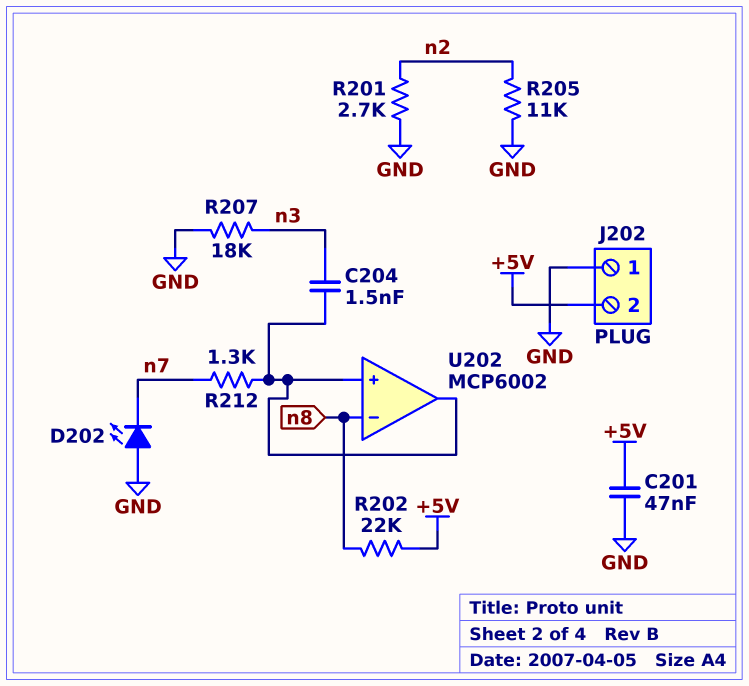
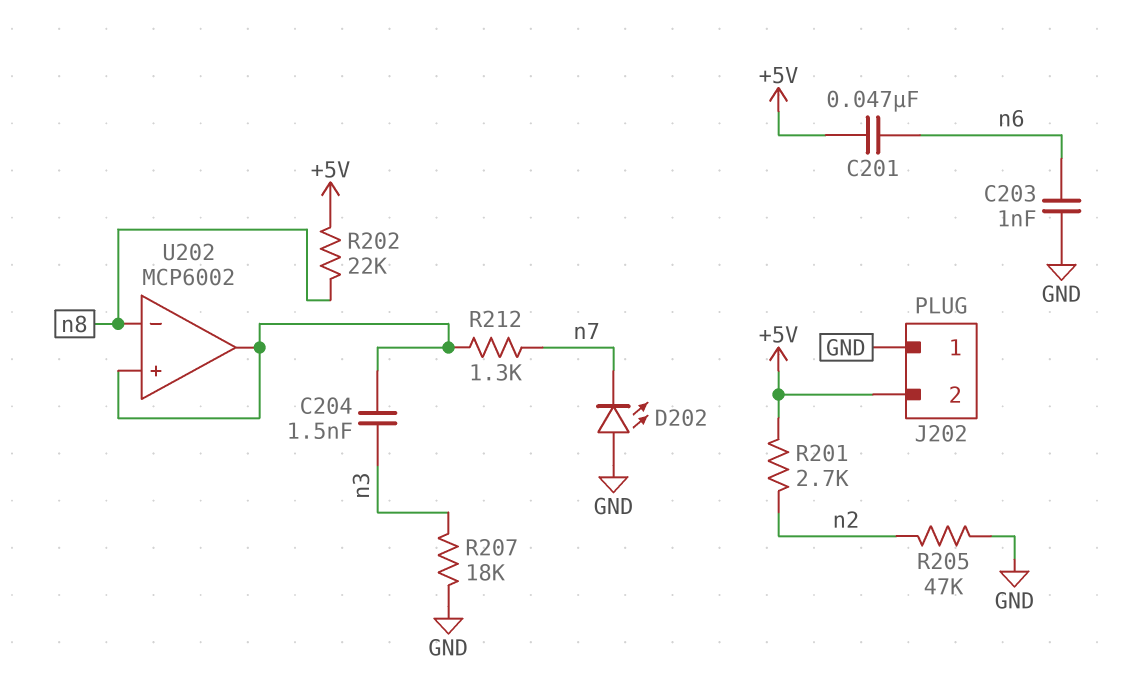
C201: 47nF (+5V, GND) -> 47nF (+5V, n6)
C203: none -> 1nF (GND, n6)
R201: 2.7k (GND, n2) -> 2.7k (+5V, n2)
R205: 11k (GND, n2) -> 47k (GND, n2)

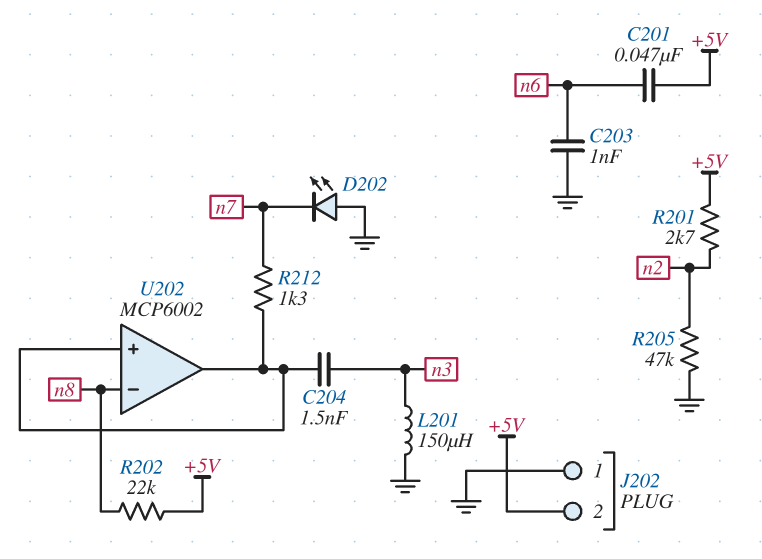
L201: none -> 150uH (GND, n3)
R207: 18k (GND, n3) -> none

